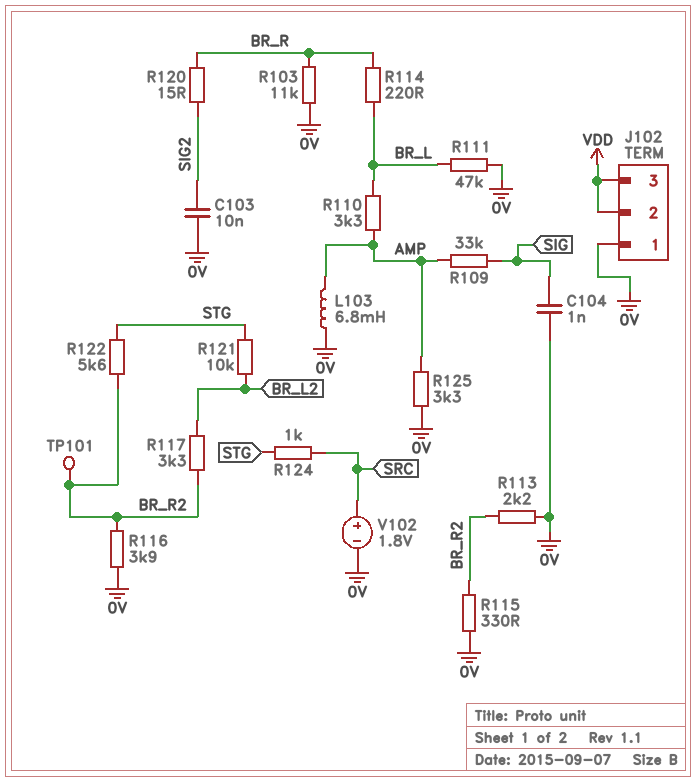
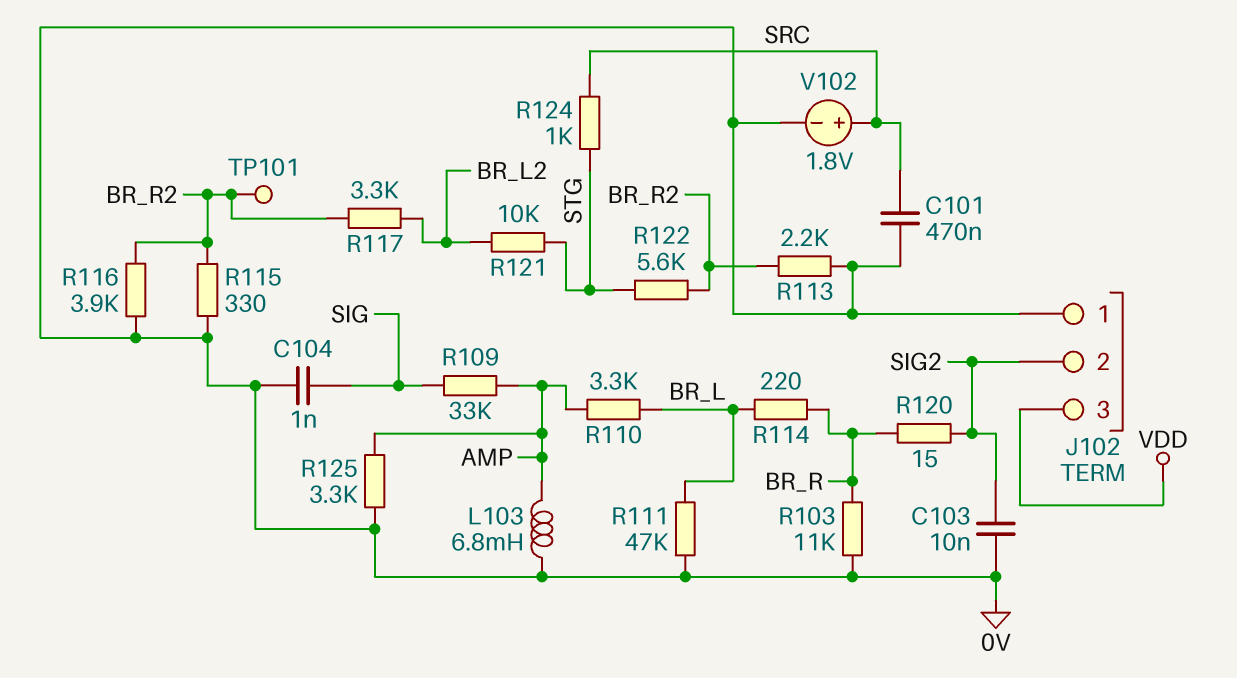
C101: none -> 470nF (0V, SRC)
J102 pin 2: VDD -> SIG2

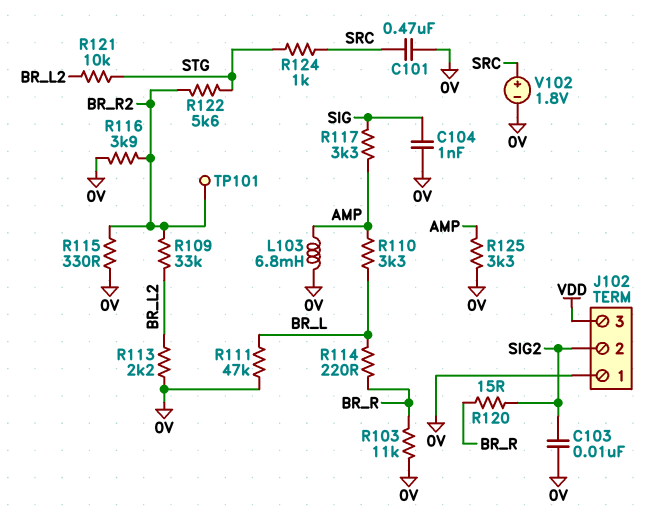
R109: 33k (AMP, SIG) -> 33k (BR_L2, BR_R2)
R113: 2.2k (0V, BR_R2) -> 2.2k (0V, BR_L2)
R117: 3.3k (BR_L2, BR_R2) -> 3.3k (AMP, SIG)

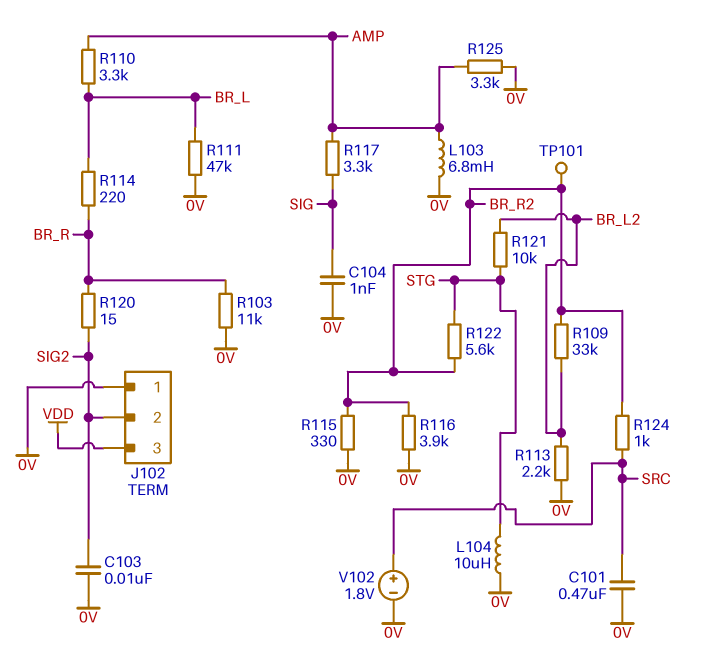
L104: none -> 10uH (0V, STG)
R124: 1k (SRC, STG) -> 1k (BR_R2, SRC)

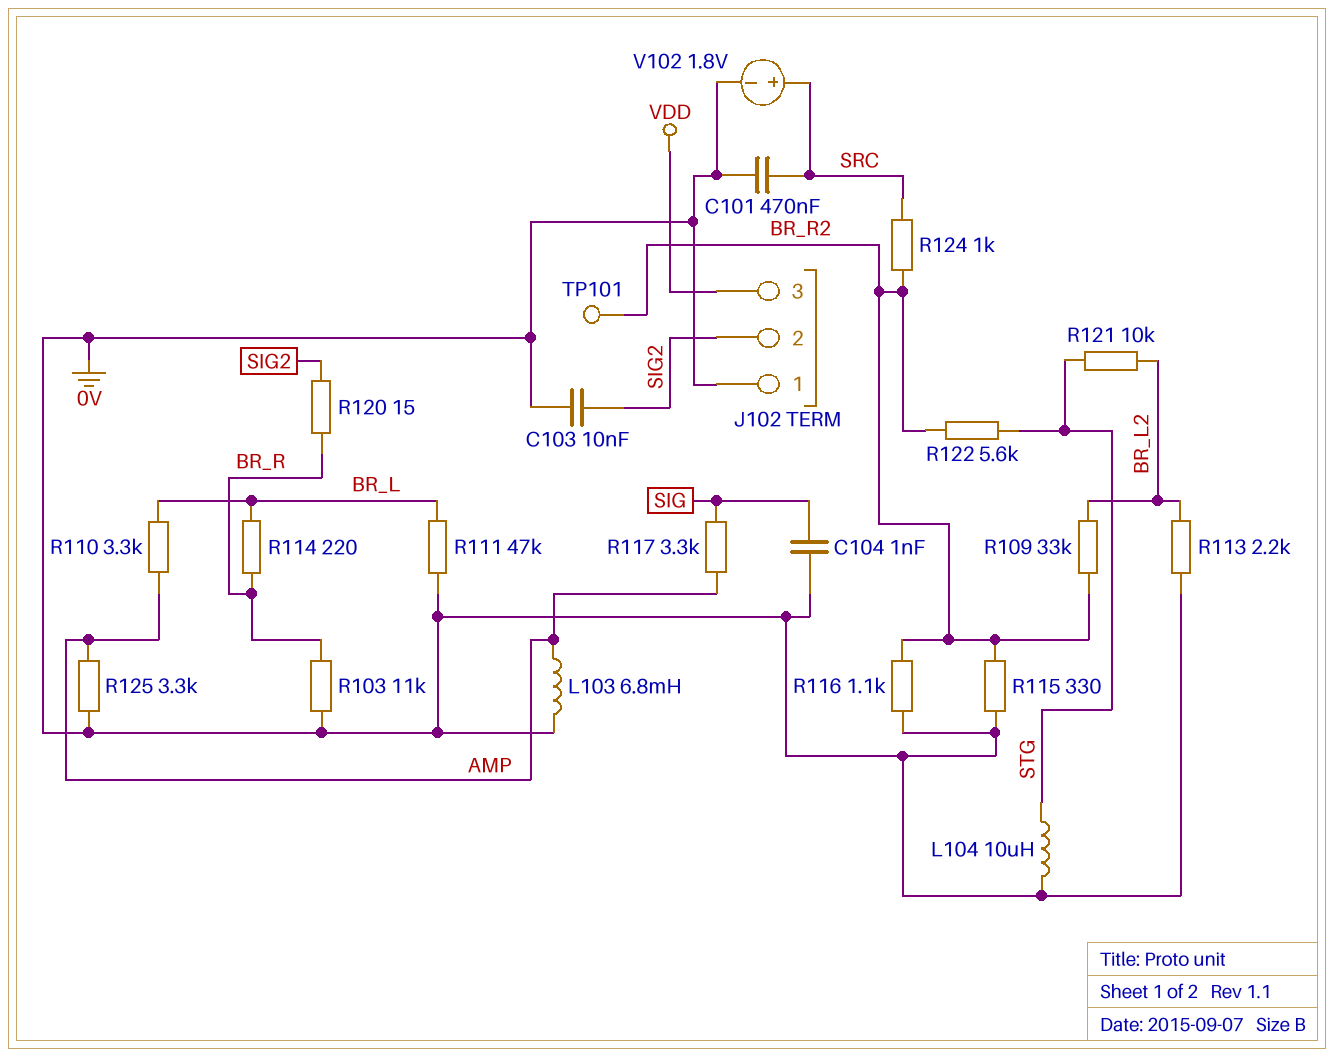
R116: 3.9k (0V, BR_R2) -> 1.1k (0V, BR_R2)

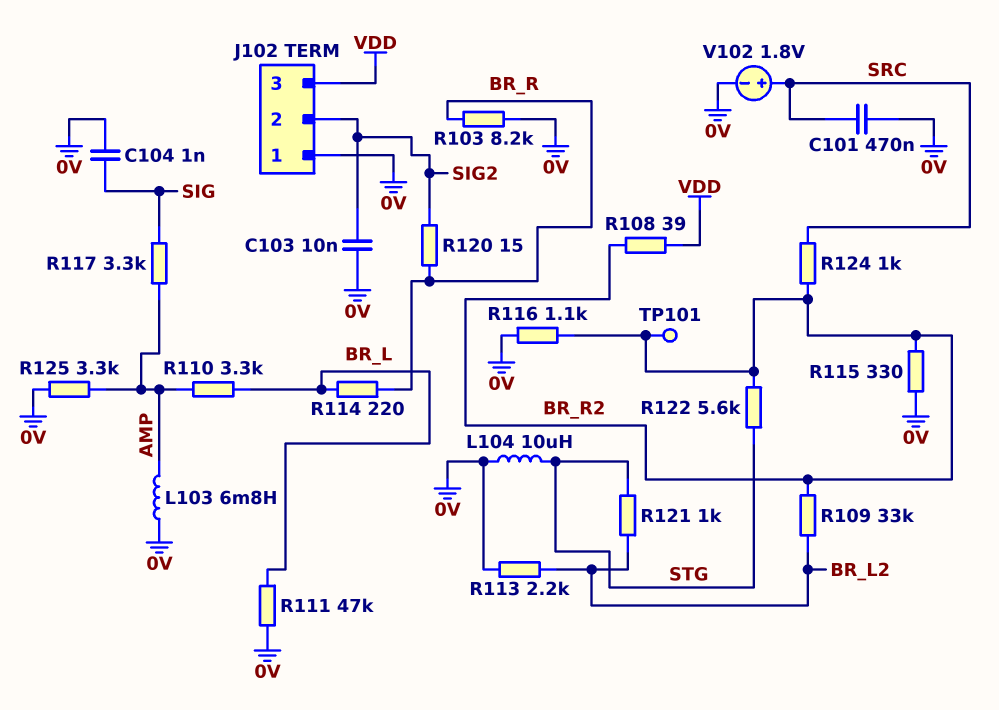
R103: 11k (0V, BR_R) -> 8.2k (0V, BR_R)
R108: none -> 39 (BR_R2, VDD)
R121: 10k (BR_L2, STG) -> 1k (BR_L2, STG)

